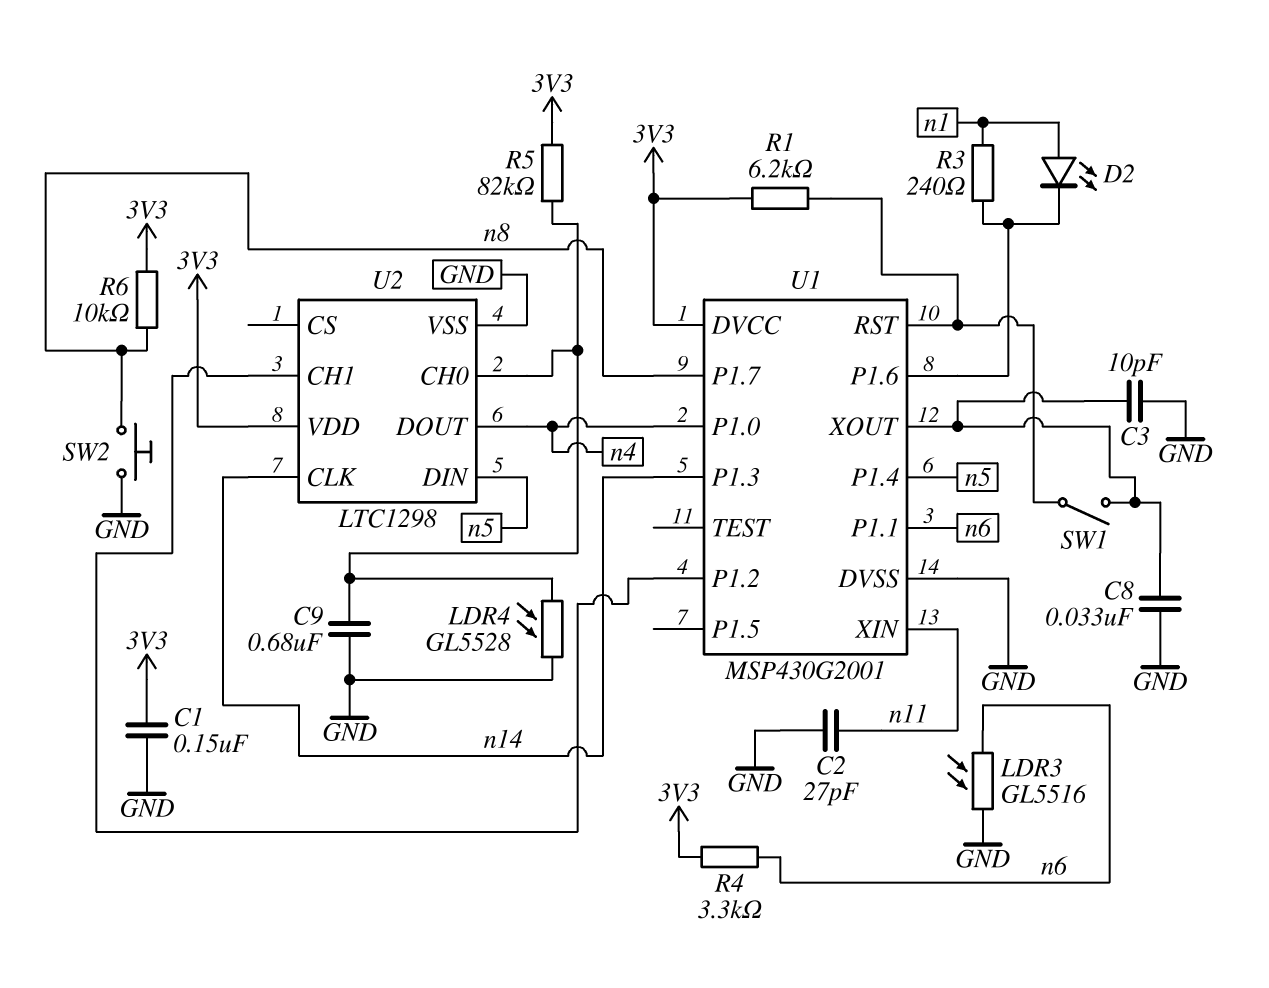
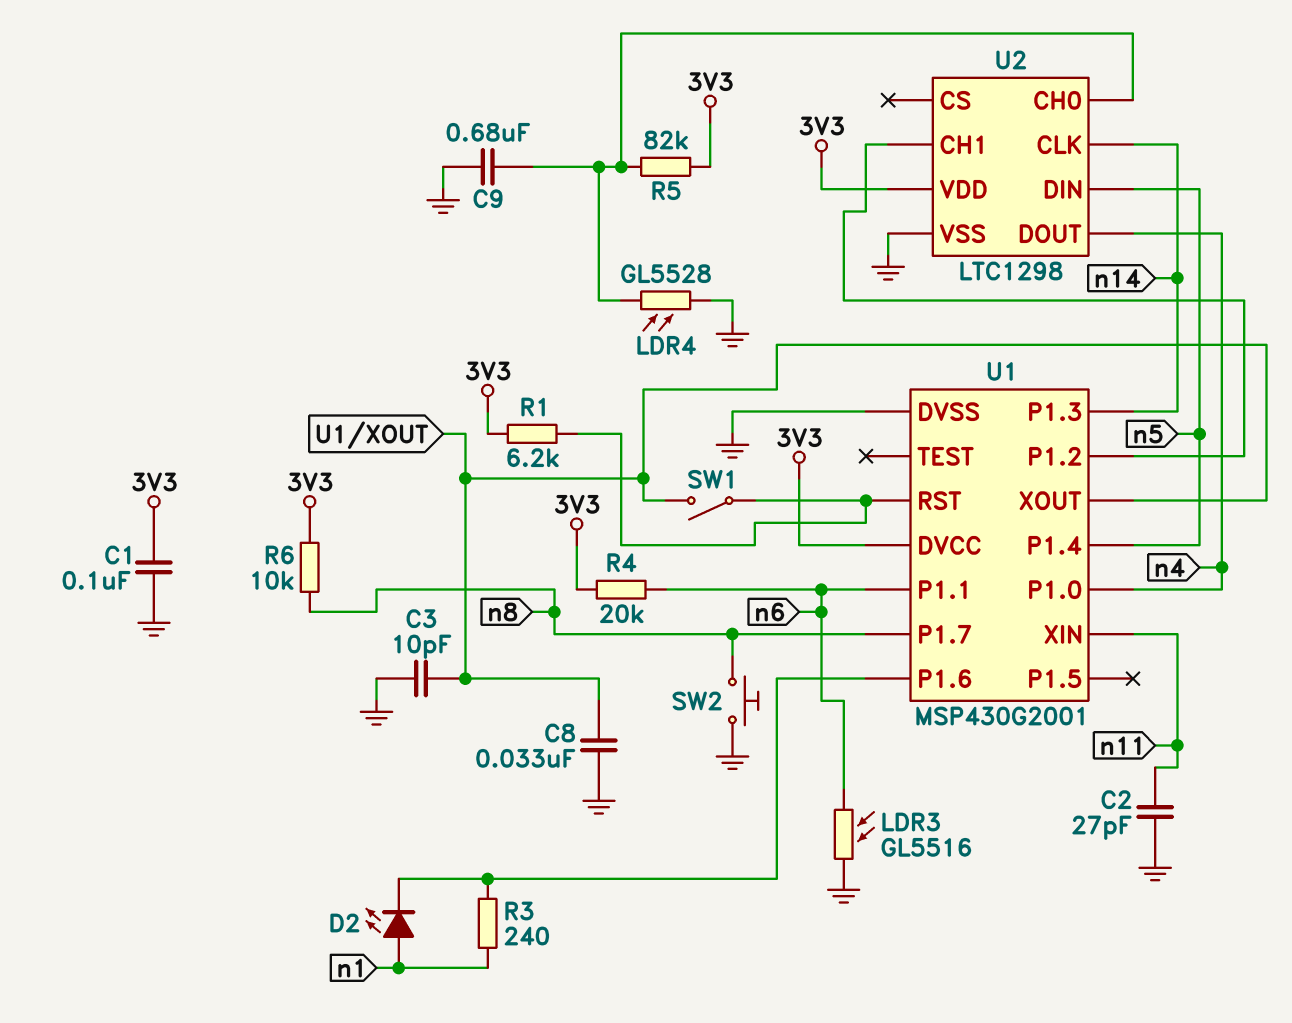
C1: 150nF (3V3, GND) -> 100nF (3V3, GND)
R4: 3.3k (3V3, n6) -> 20k (3V3, n6)

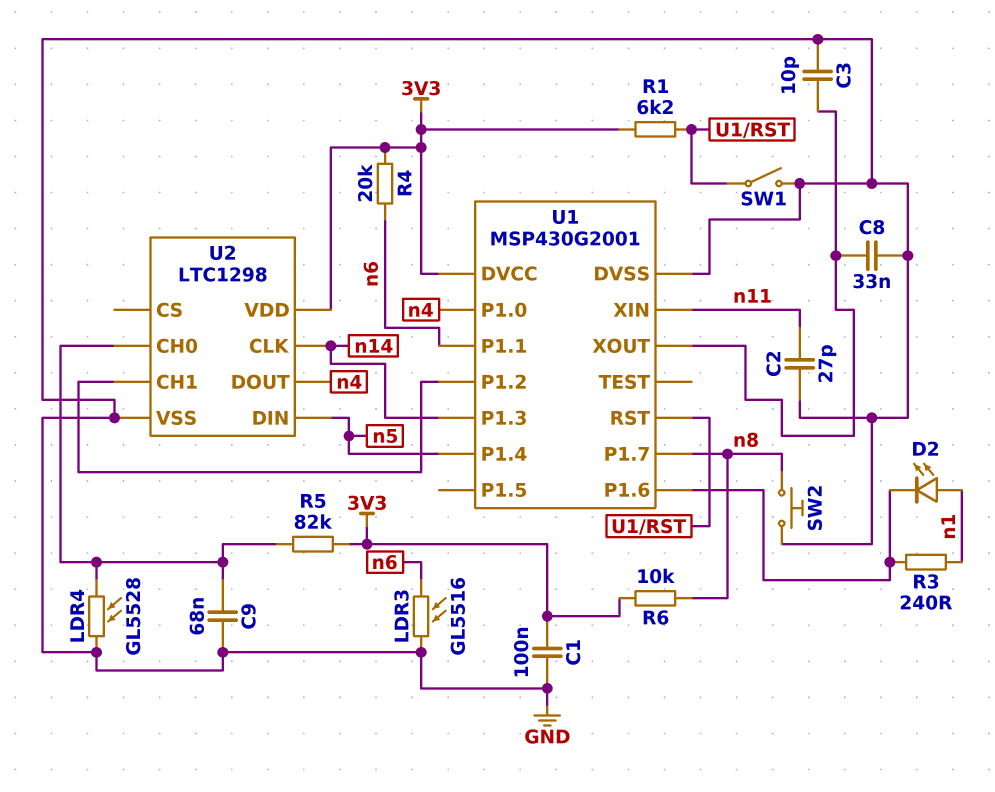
C9: 680nF (GND, U2/CH0) -> 68nF (GND, U2/CH0)
SW1: switch (U1/RST, U1/XOUT) -> switch (GND, U1/RST)

